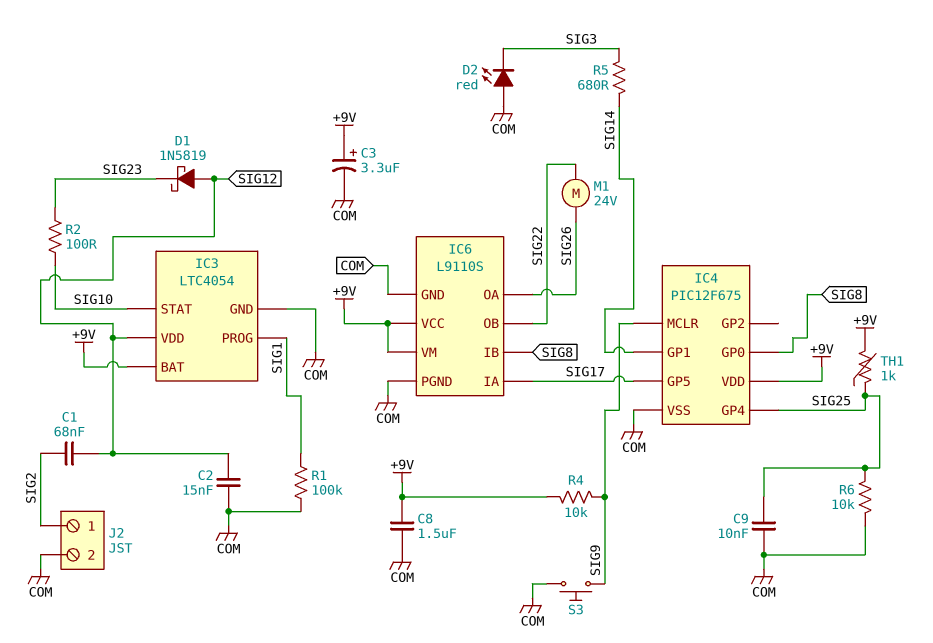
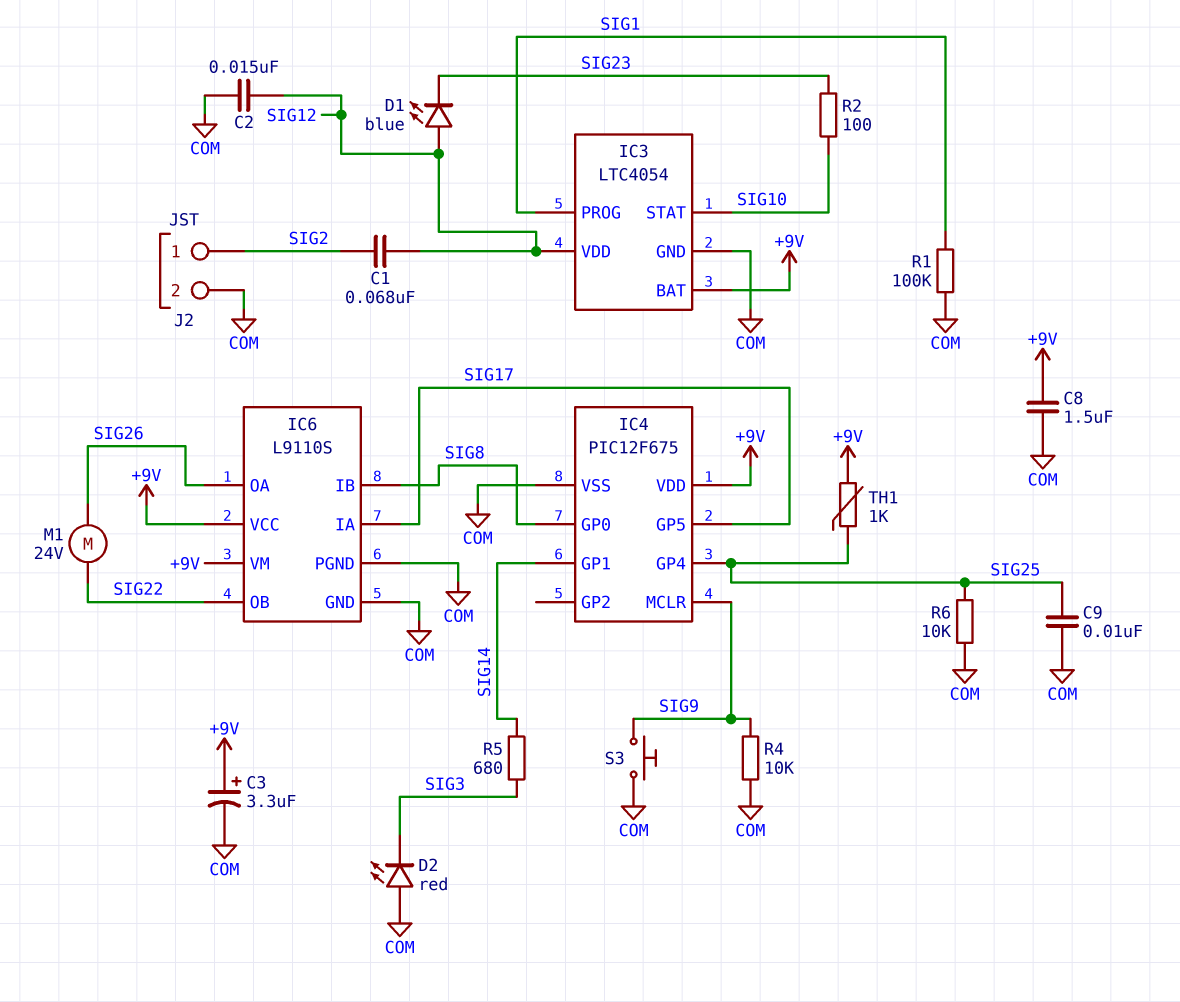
D1: schottky 1N5819 (A SIG12, K SIG23) -> LED blue (A SIG12, K SIG23)
R4: 10k (+9V, SIG9) -> 10k (COM, SIG9)

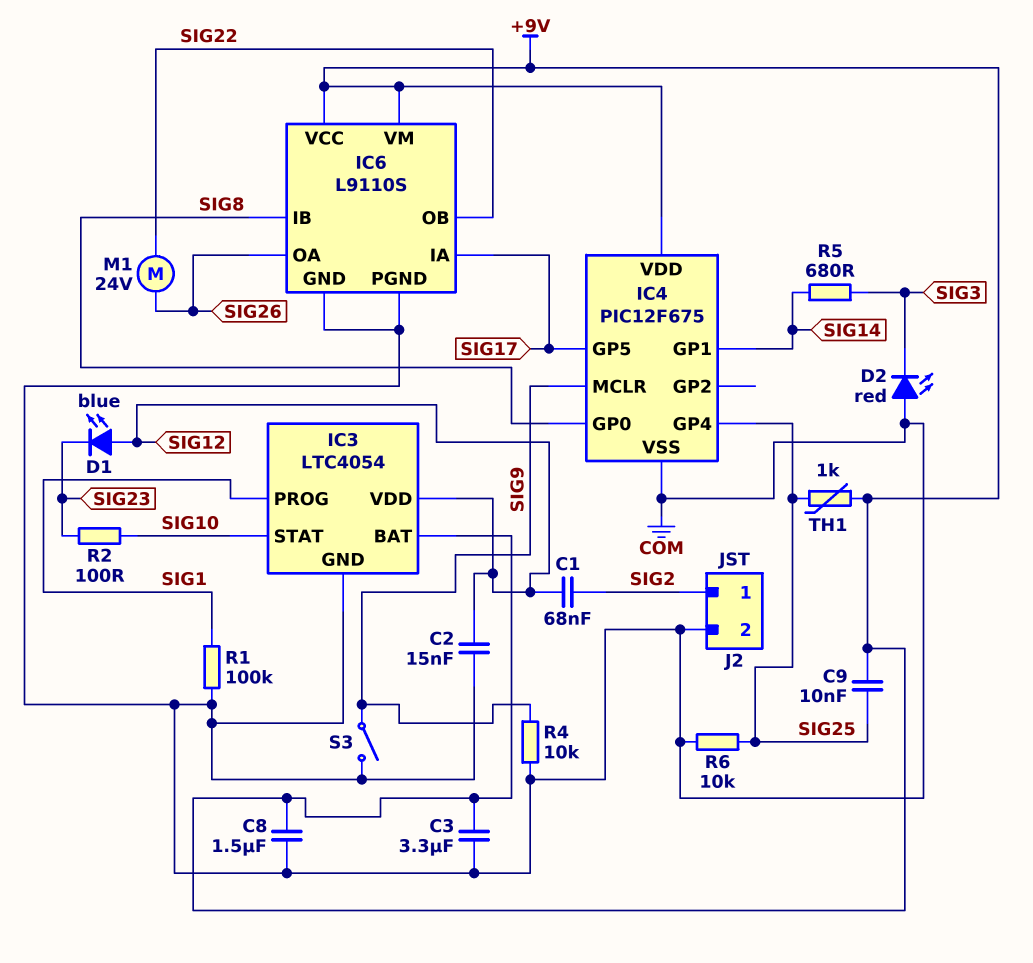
C3: 3.3uF (plus +9V, minus COM) -> 3.3uF (+9V, COM)
C9: 10nF (COM, SIG25) -> 10nF (+9V, SIG25)
S3: button (COM, SIG9) -> switch (COM, SIG9)

